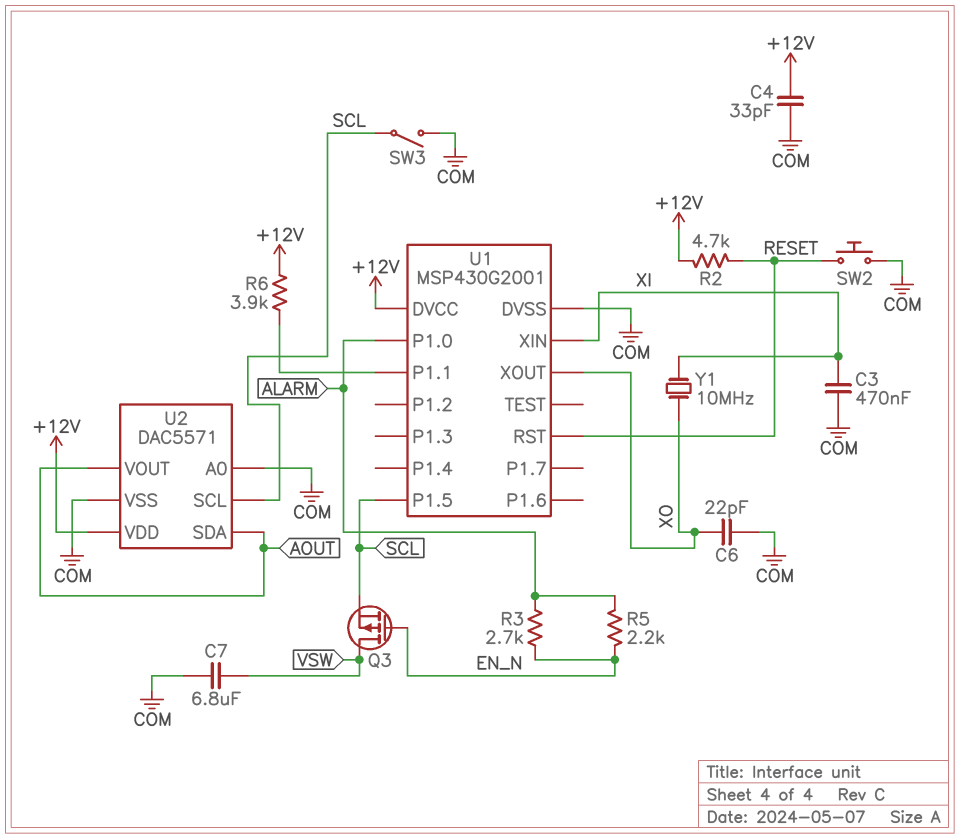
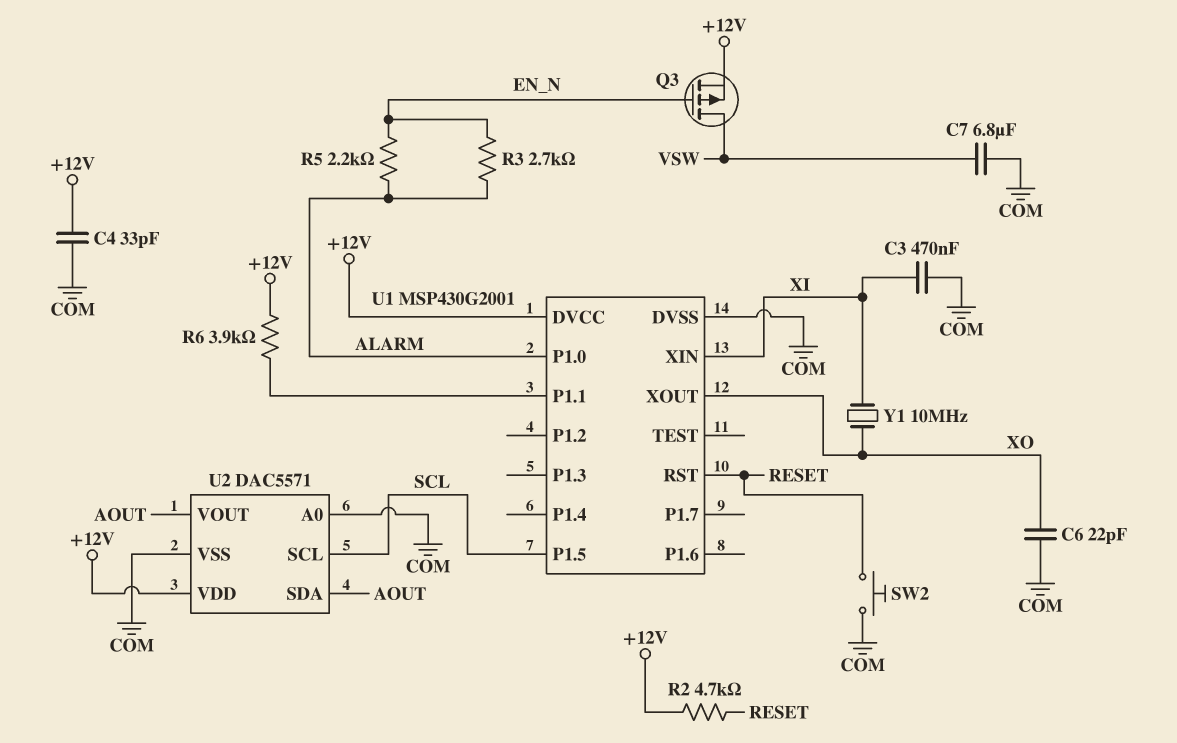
Q3: PMOS (G EN_N, D VSW, S SCL) -> PMOS (G EN_N, D VSW, S +12V)
SW3: switch (COM, SCL) -> none

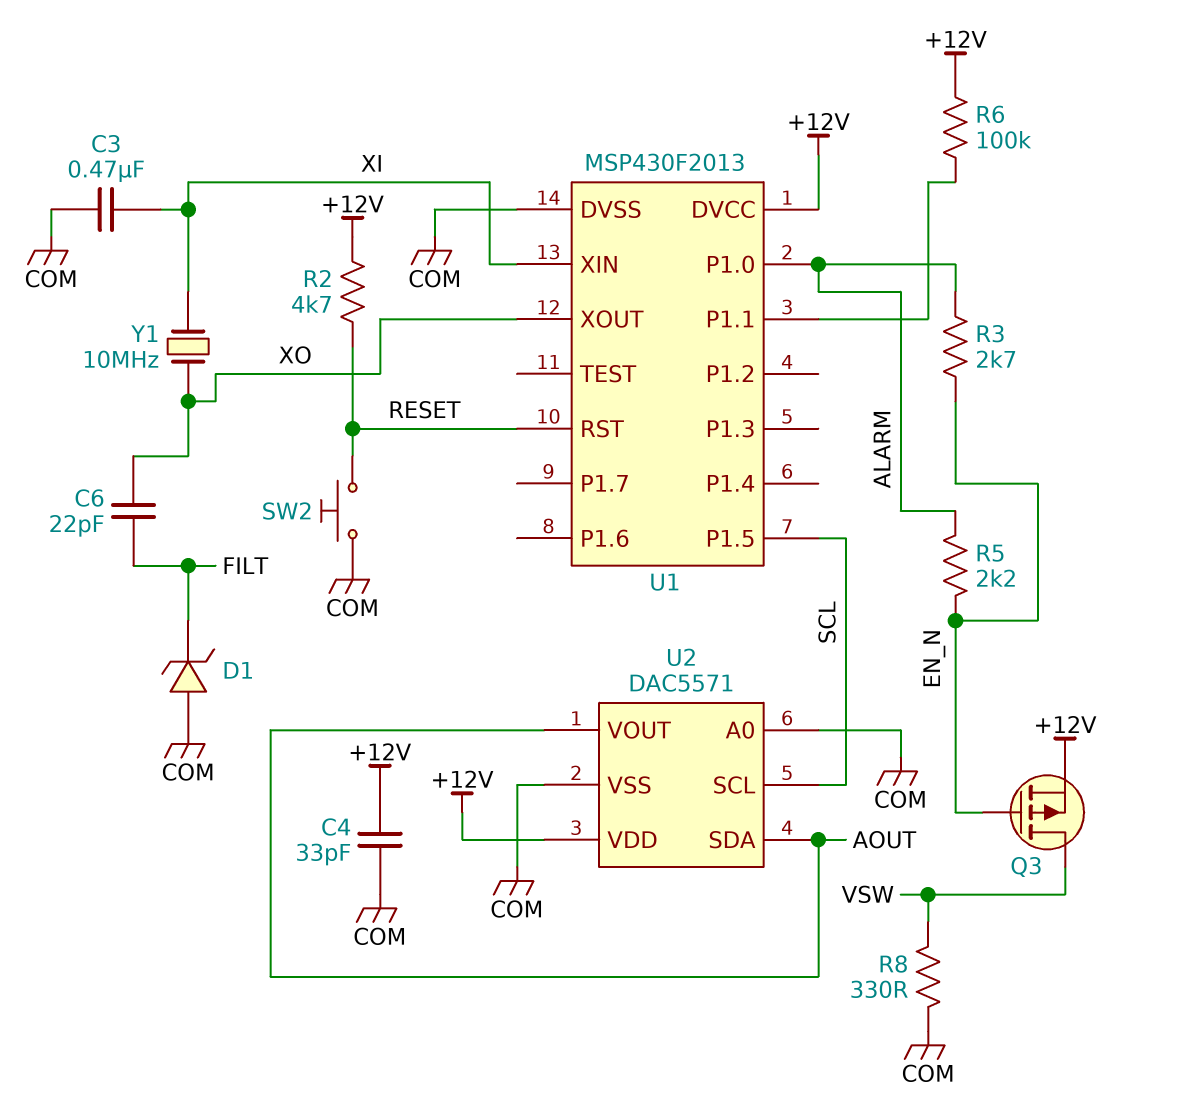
C6: 22pF (COM, XO) -> 22pF (FILT, XO)
C7: 6.8uF (COM, VSW) -> none
D1: none -> zener (A COM, K FILT)
R6: 3.9k (+12V, U1/P1.1) -> 100k (+12V, U1/P1.1)
R8: none -> 330 (COM, VSW)
U1: MSP430G2001 -> MSP430F2013

